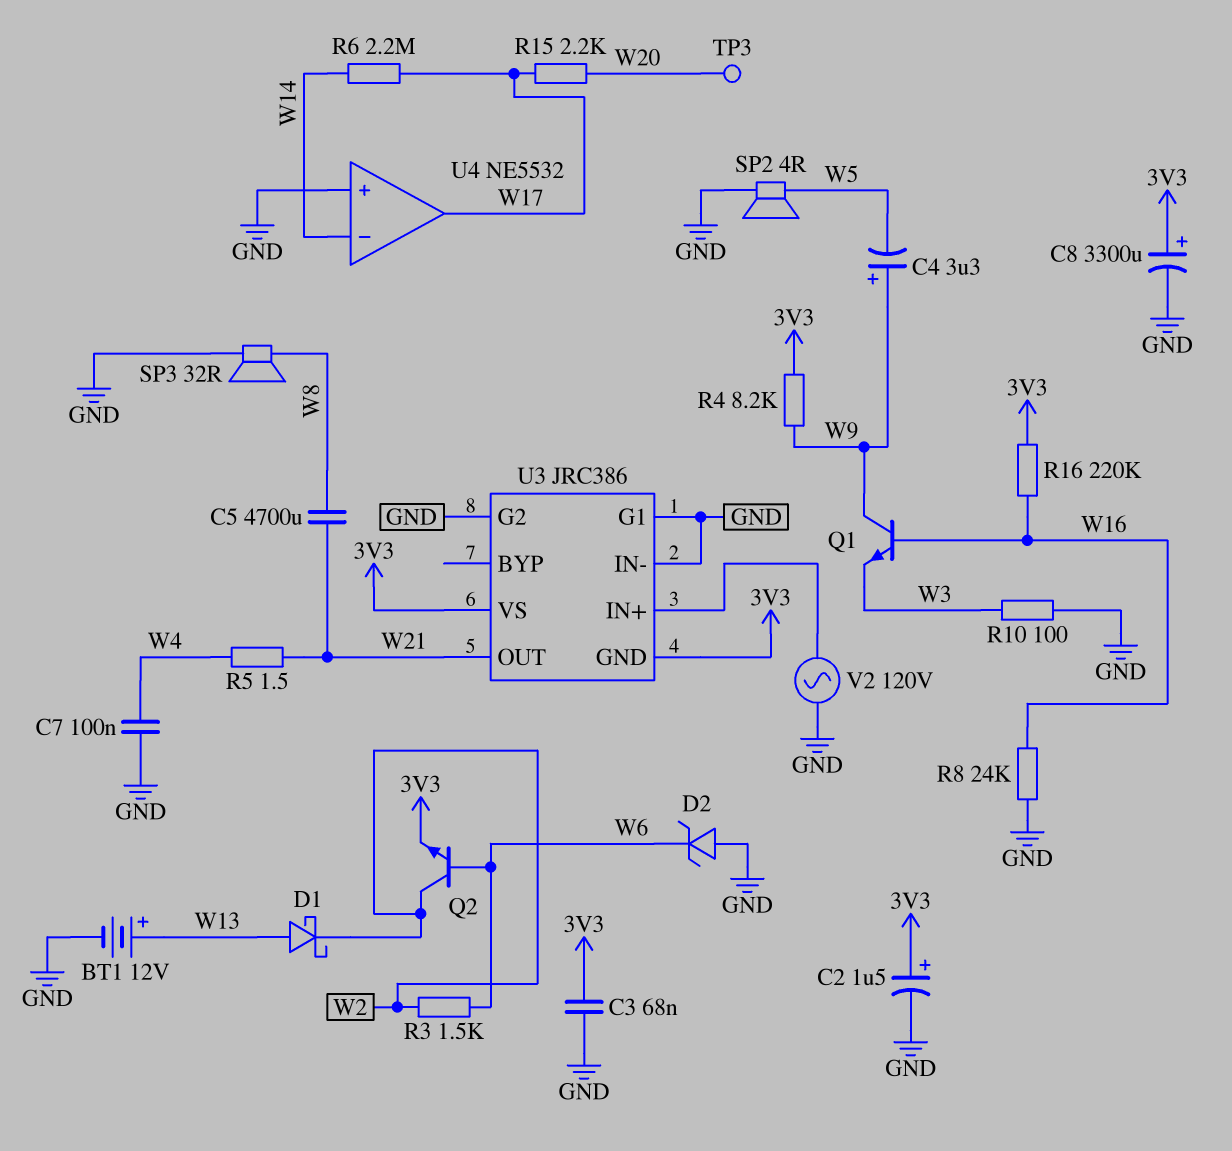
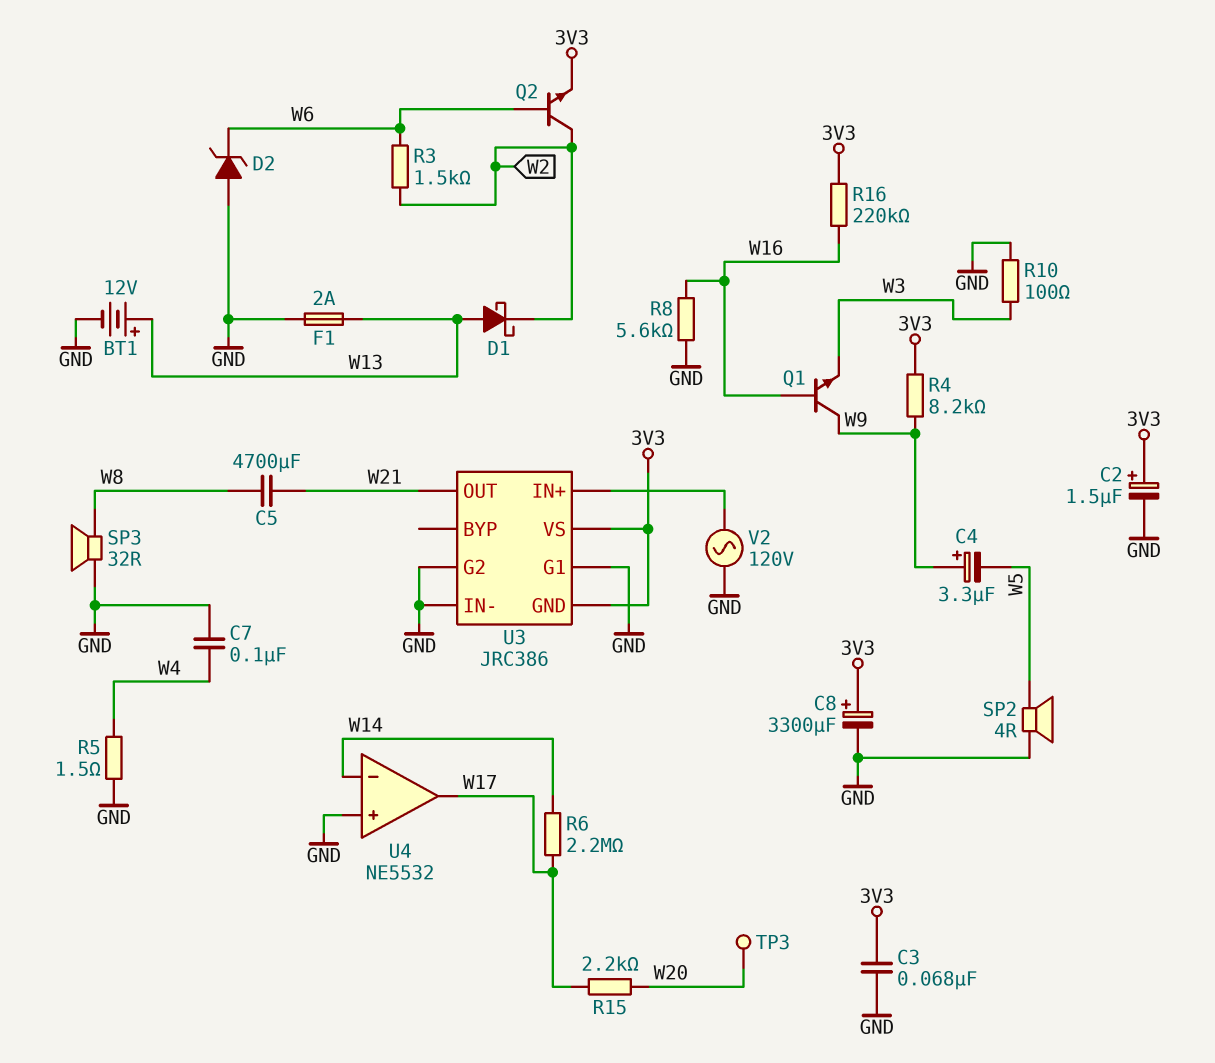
F1: none -> 2A (GND, W13)
R5: 1.5 (W4, W21) -> 1.5 (GND, W4)
R8: 24k (GND, W16) -> 5.6k (GND, W16)

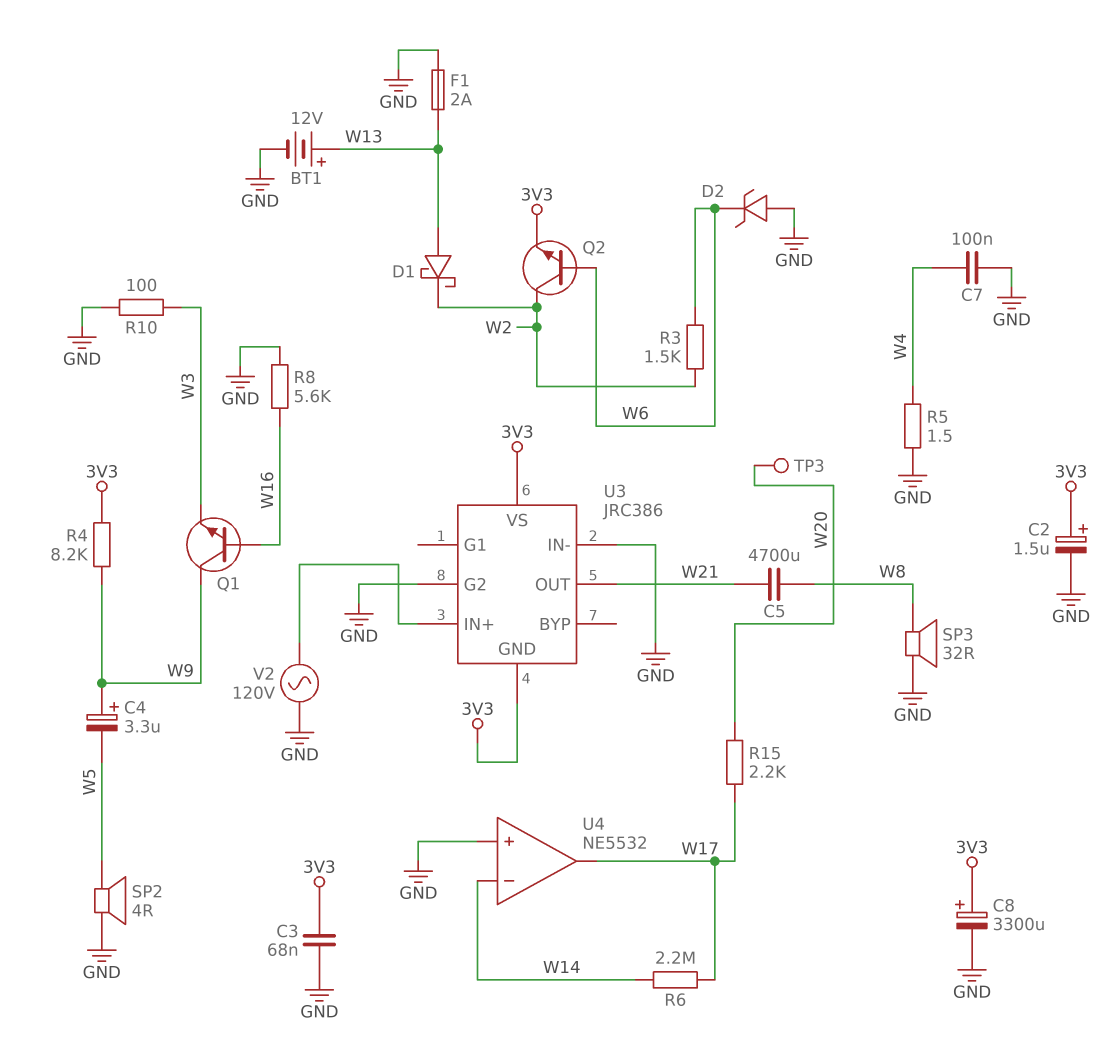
R16: 220k (3V3, W16) -> none
U3 pin G1: GND -> none

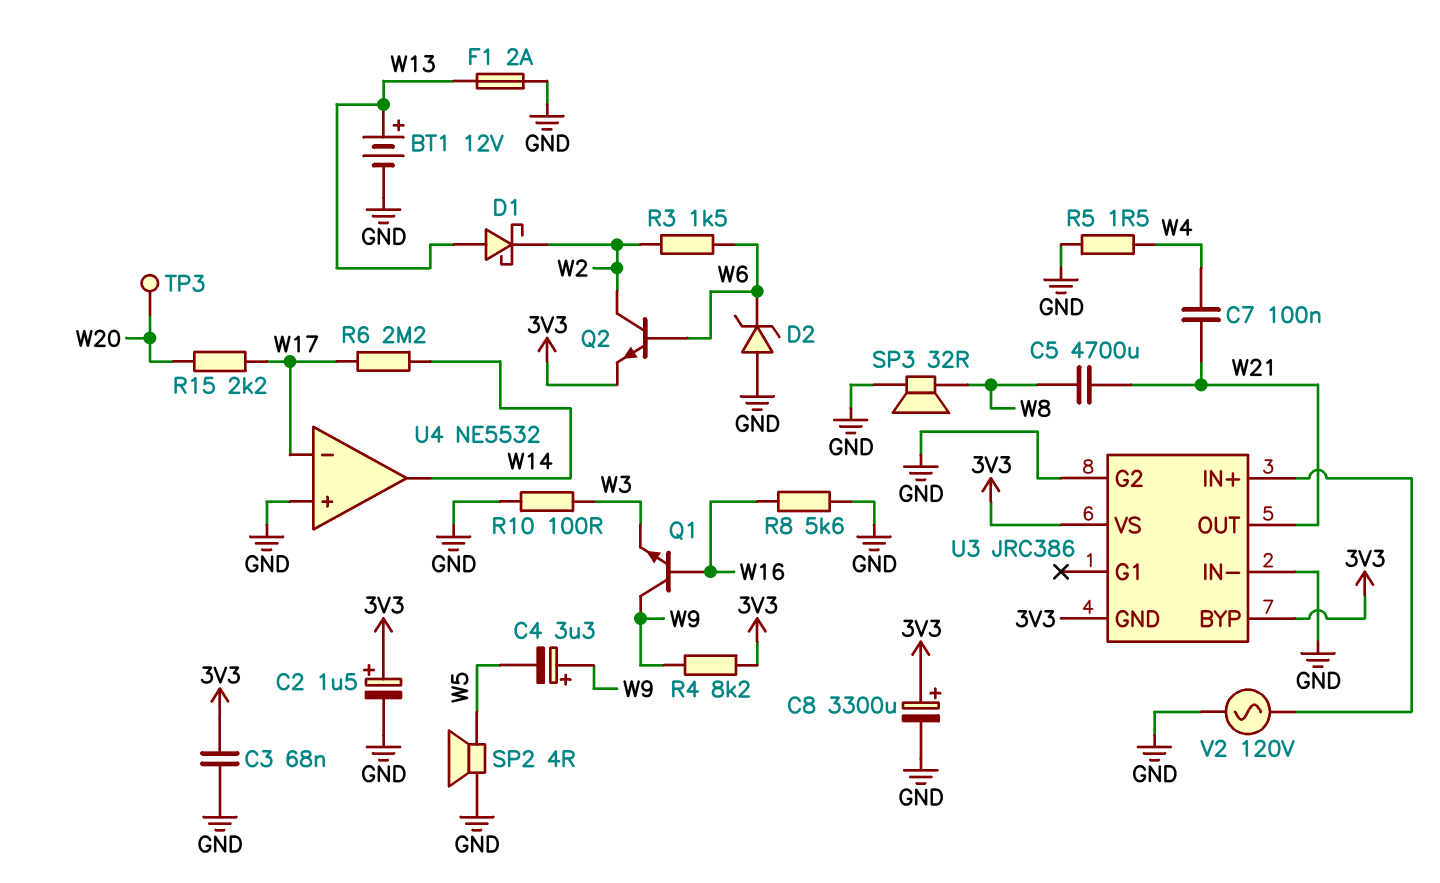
C7: 100nF (GND, W4) -> 100nF (W4, W21)
U3 pin BYP: none -> 3V3
U4 pin in-: W14 -> W17
U4 pin out: W17 -> W14

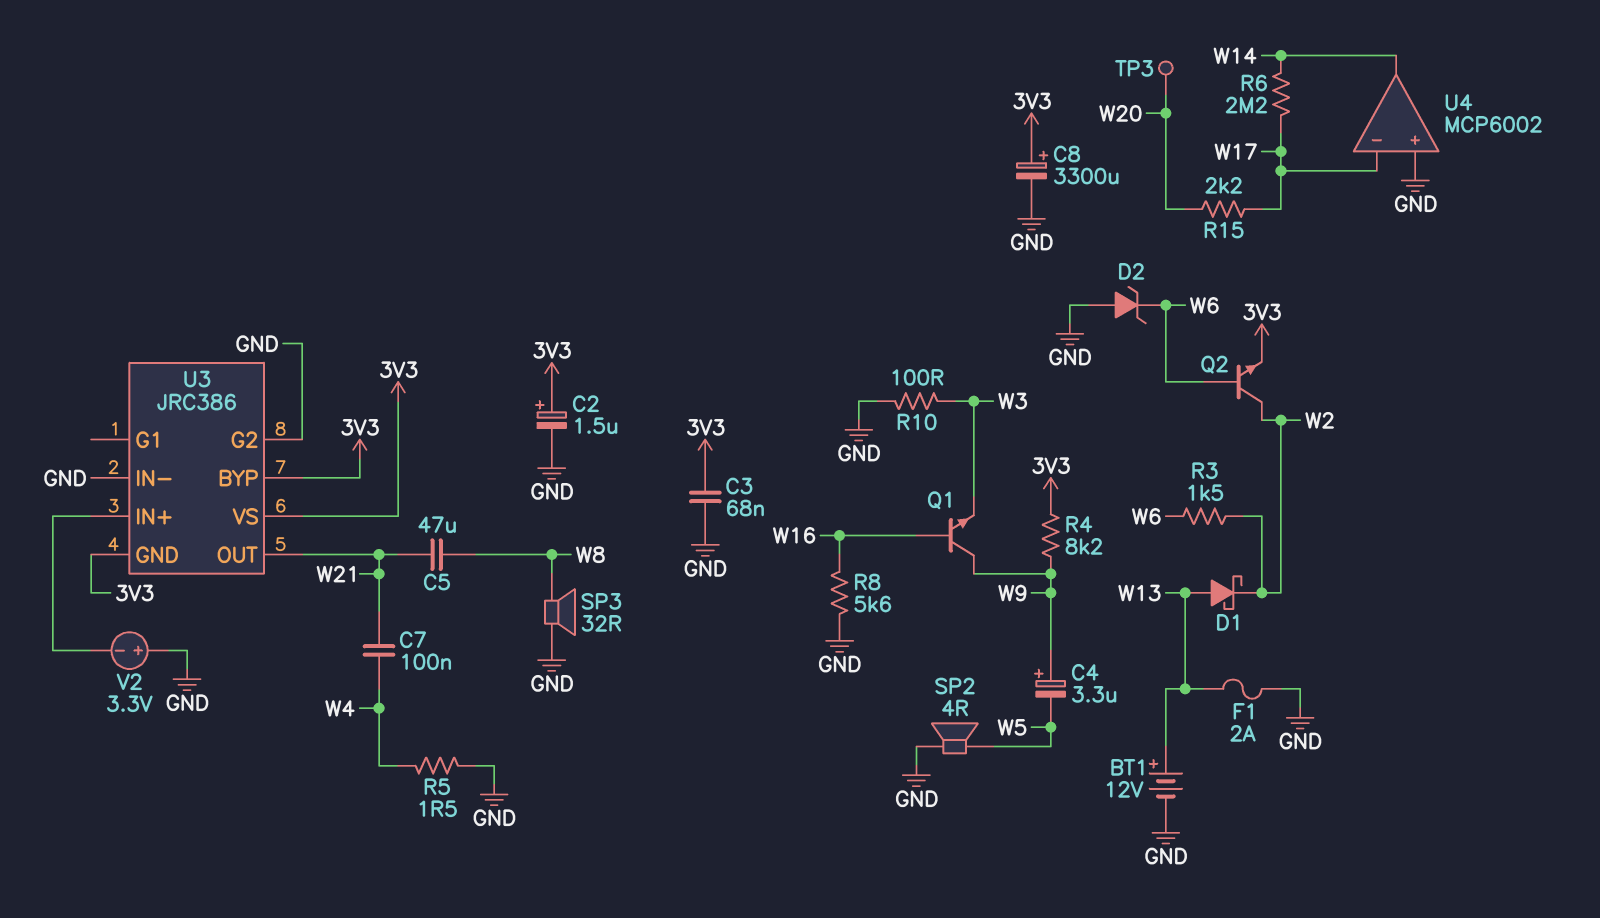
C5: 4700uF (W8, W21) -> 47uF (W8, W21)
U4: NE5532 -> MCP6002
V2: AC 120V (GND, U3/IN+) -> 3.3V (plus GND, minus U3/IN+)

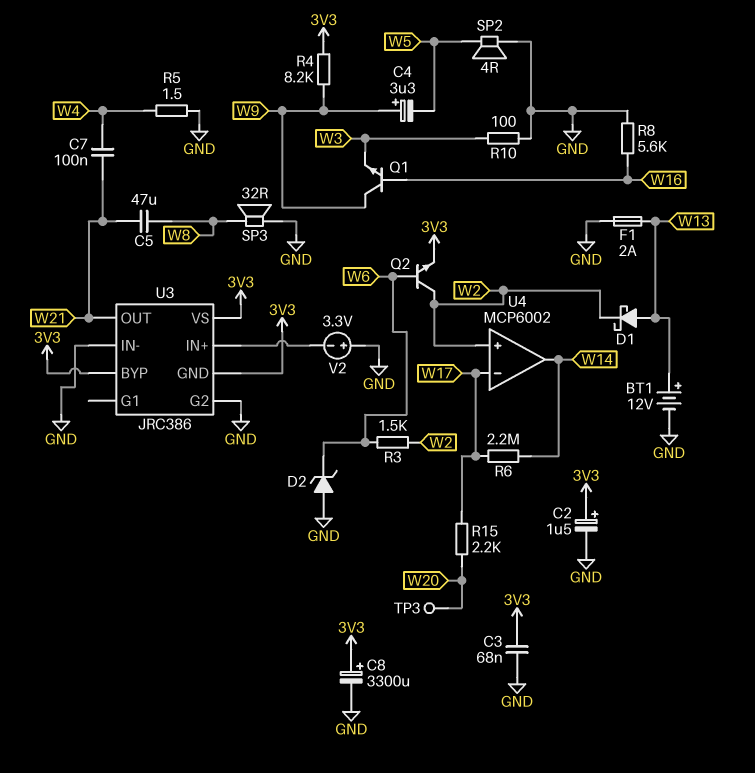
U4 pin in+: GND -> W2

